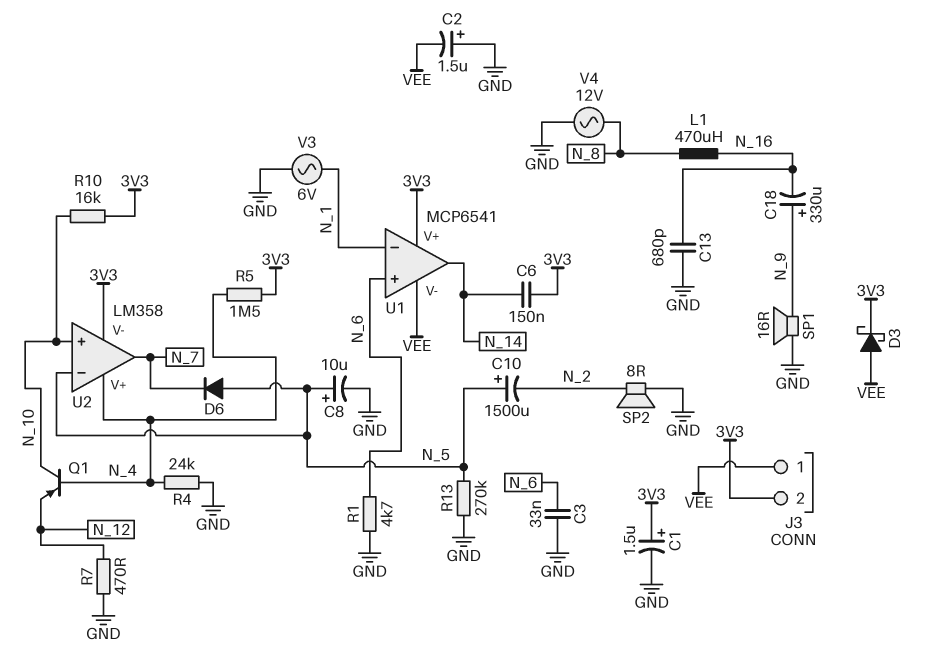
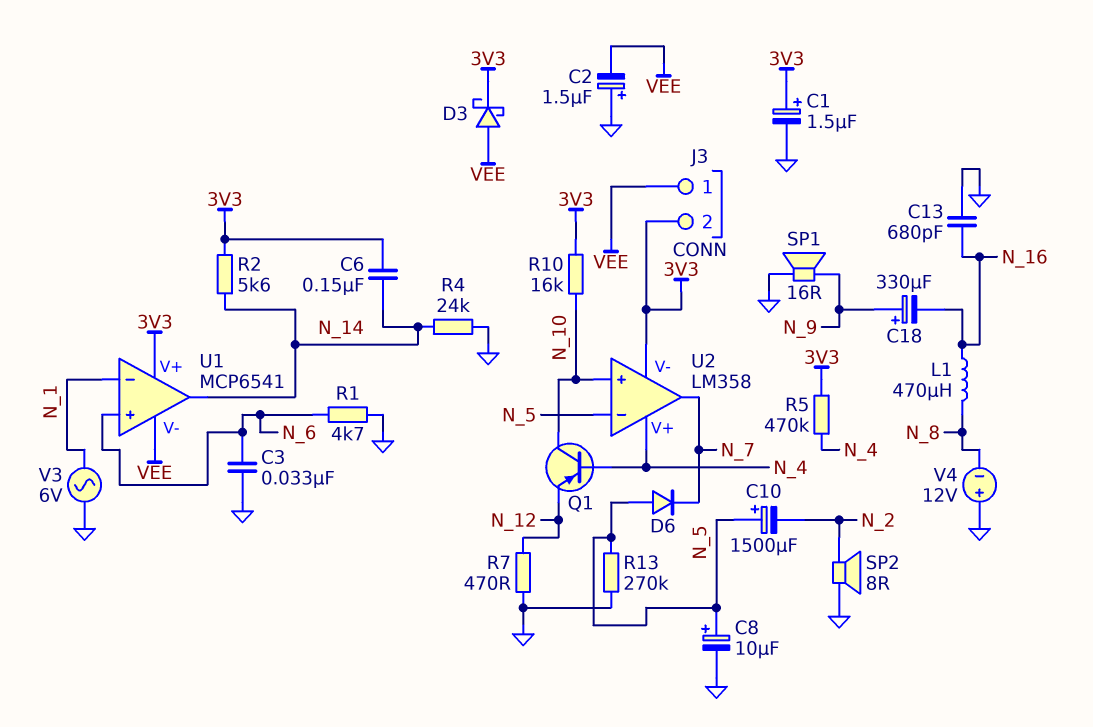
R2: none -> 5.6k (3V3, N_14)
R4: 24k (GND, N_4) -> 24k (GND, N_14)
R5: 1.5M (3V3, N_4) -> 470k (3V3, N_4)
V4: AC 12V (GND, N_8) -> 12V (plus GND, minus N_8)

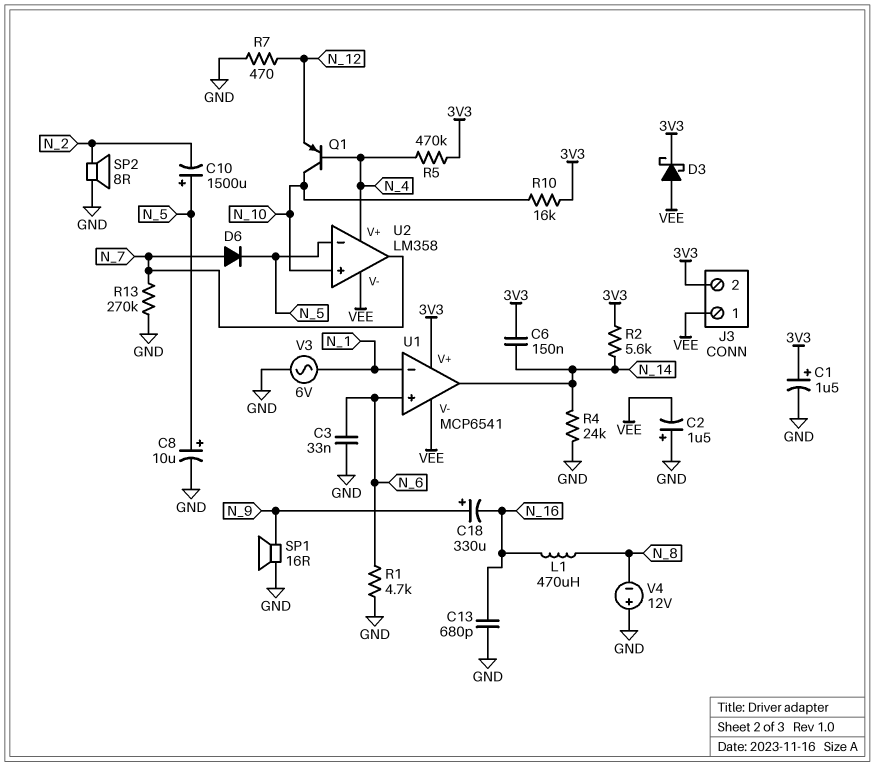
D6: diode (A N_5, K N_7) -> diode (A N_7, K N_5)
R13: 270k (GND, N_5) -> 270k (GND, N_7)
U2 pin V-: 3V3 -> VEE

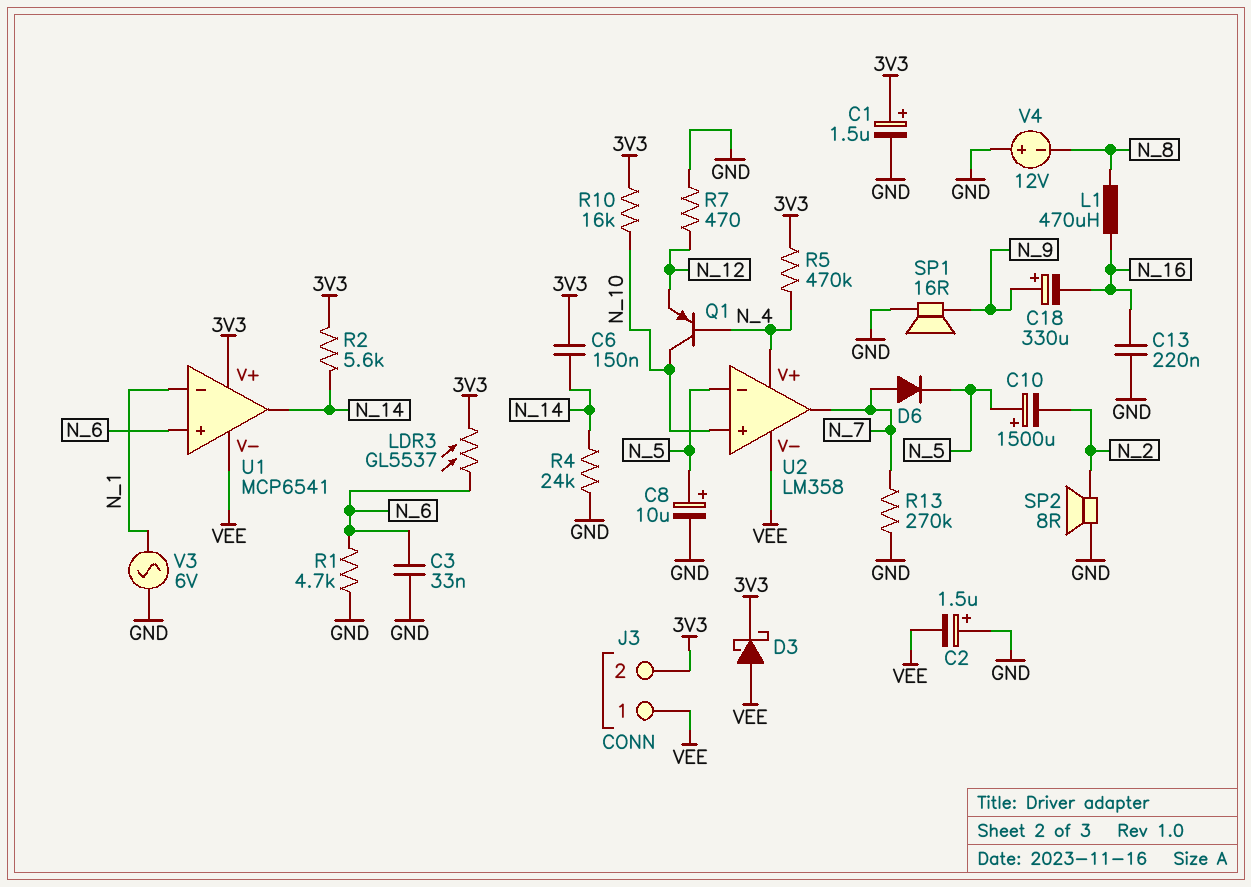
C13: 680pF (GND, N_16) -> 220nF (GND, N_16)
LDR3: none -> GL5537 (3V3, N_6)

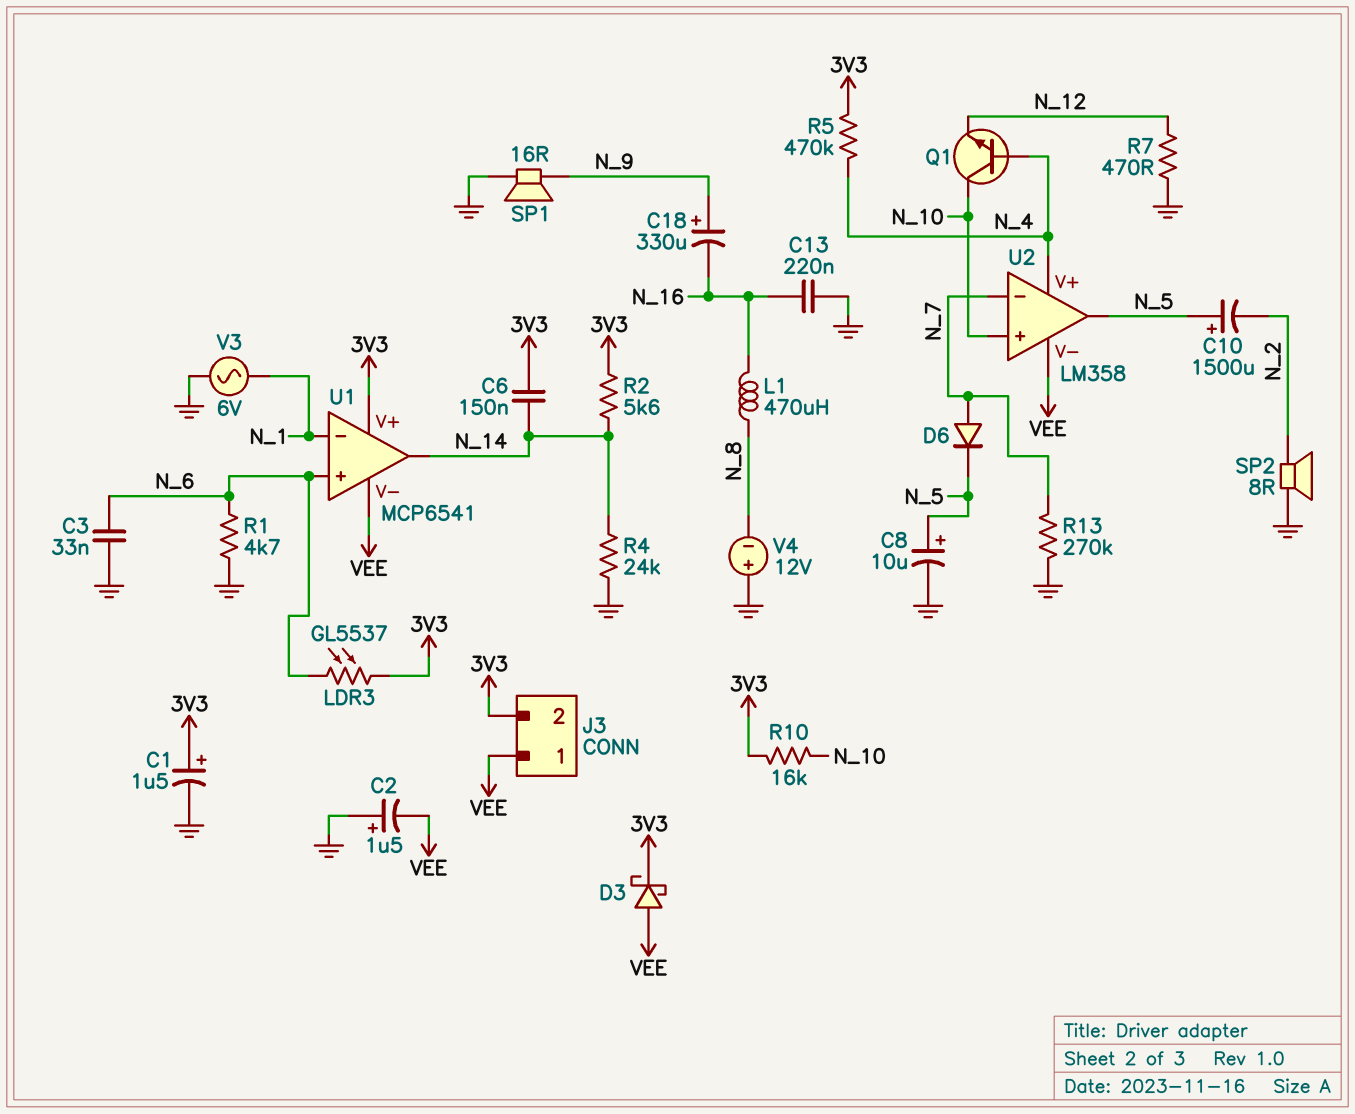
Q1: PNP (B N_4, C N_10, E N_12) -> NPN (B N_4, C N_10, E N_12)
U2 pin in-: N_5 -> N_7
U2 pin out: N_7 -> N_5

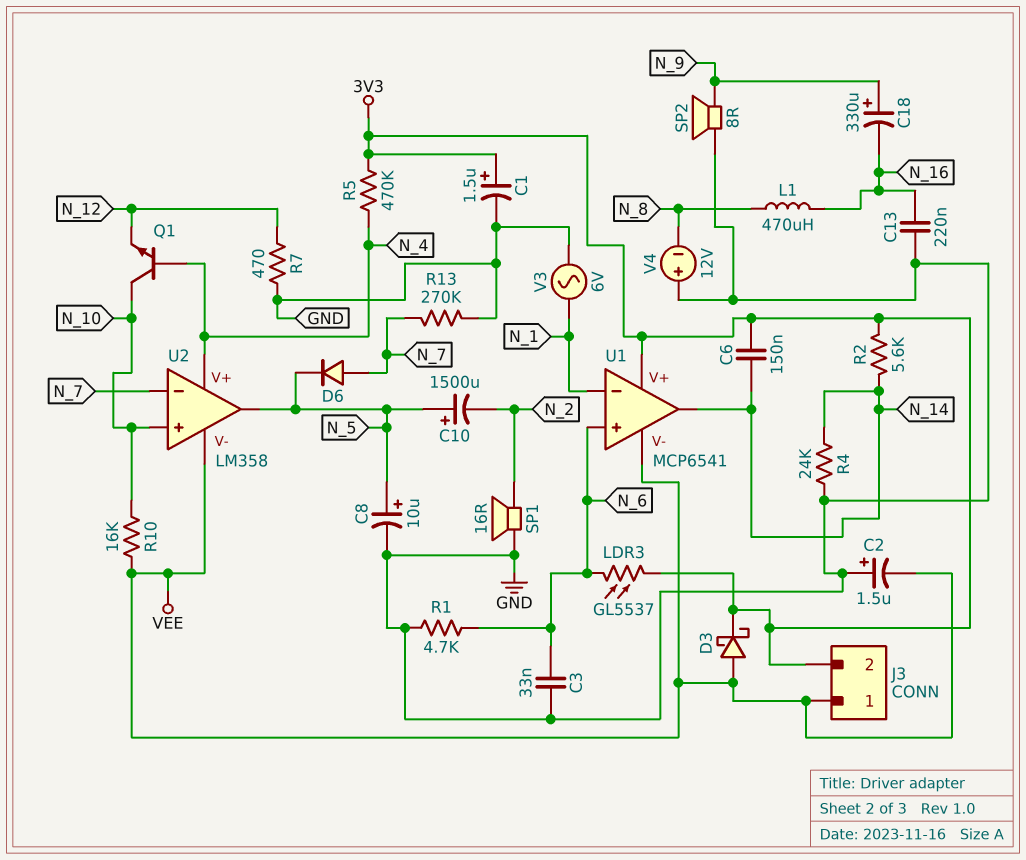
R10: 16k (3V3, N_10) -> 16k (N_10, VEE)
SP1: speaker 16R (GND, N_9) -> speaker 16R (GND, N_2)
SP2: speaker 8R (GND, N_2) -> speaker 8R (GND, N_9)

